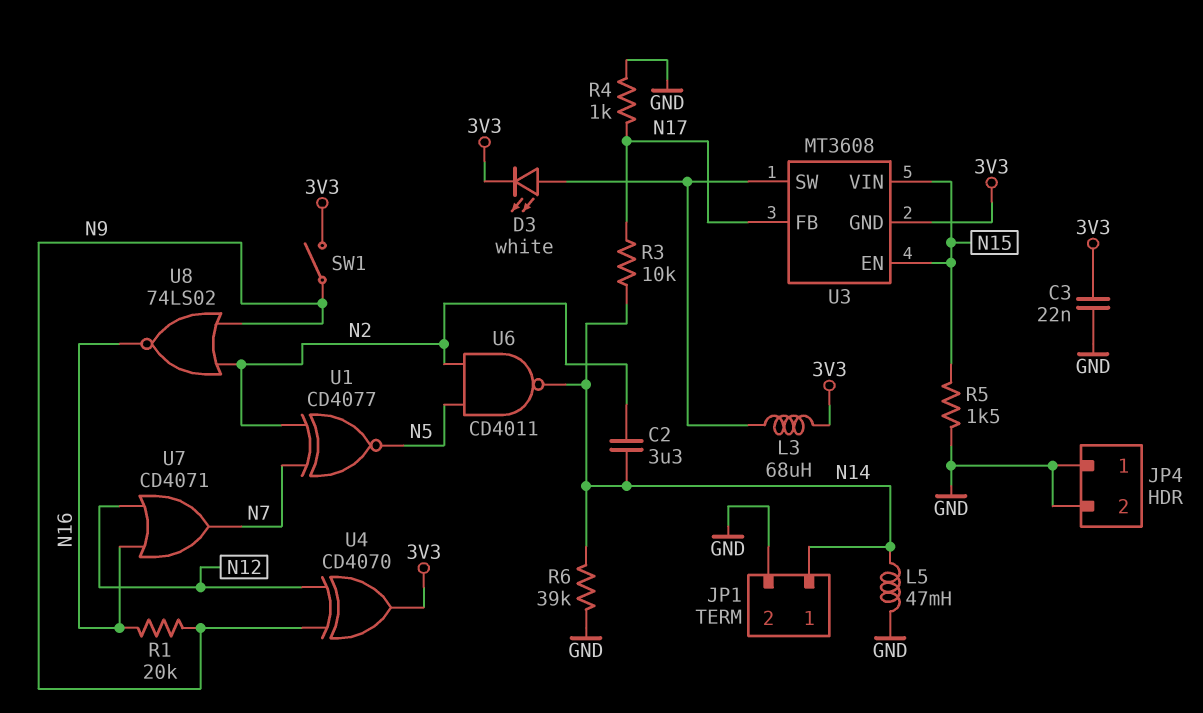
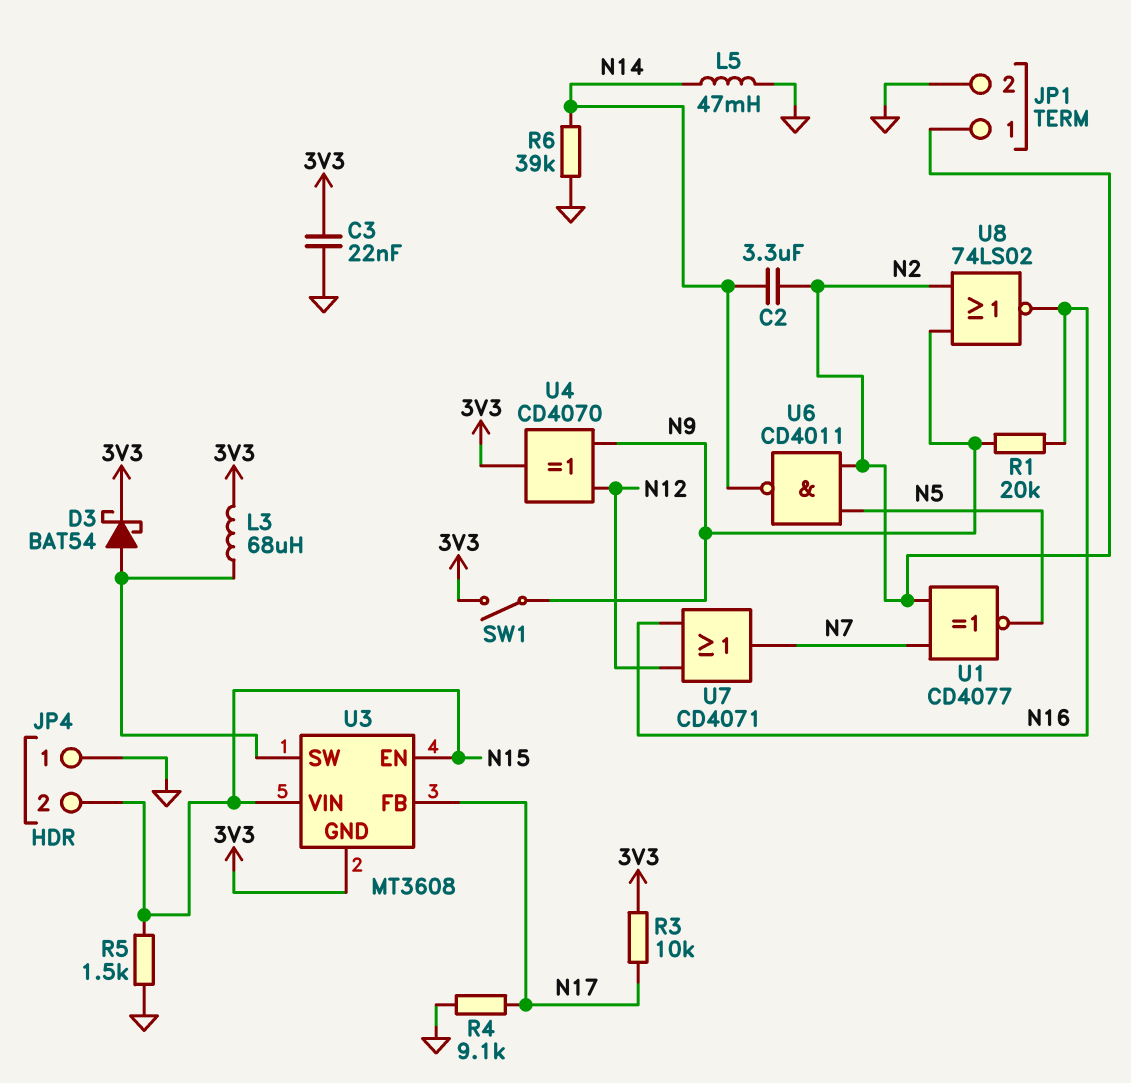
D3: LED white (A U3/SW, K 3V3) -> schottky BAT54 (A U3/SW, K 3V3)
JP1 pin 1: N14 -> N2
JP4 pin 2: GND -> N15
R3: 10k (N14, N17) -> 10k (3V3, N17)
R4: 1k (GND, N17) -> 9.1k (GND, N17)

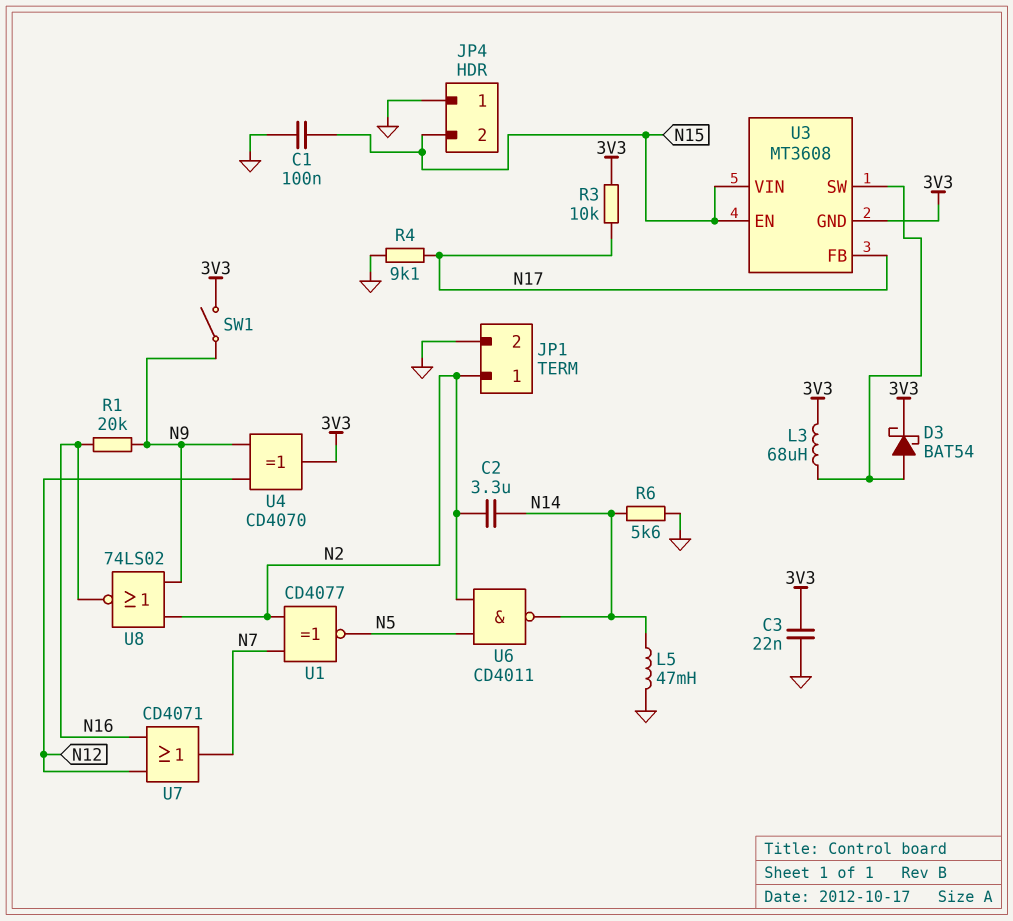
C1: none -> 100nF (GND, N15)
R5: 1.5k (GND, N15) -> none
R6: 39k (GND, N14) -> 5.6k (GND, N14)

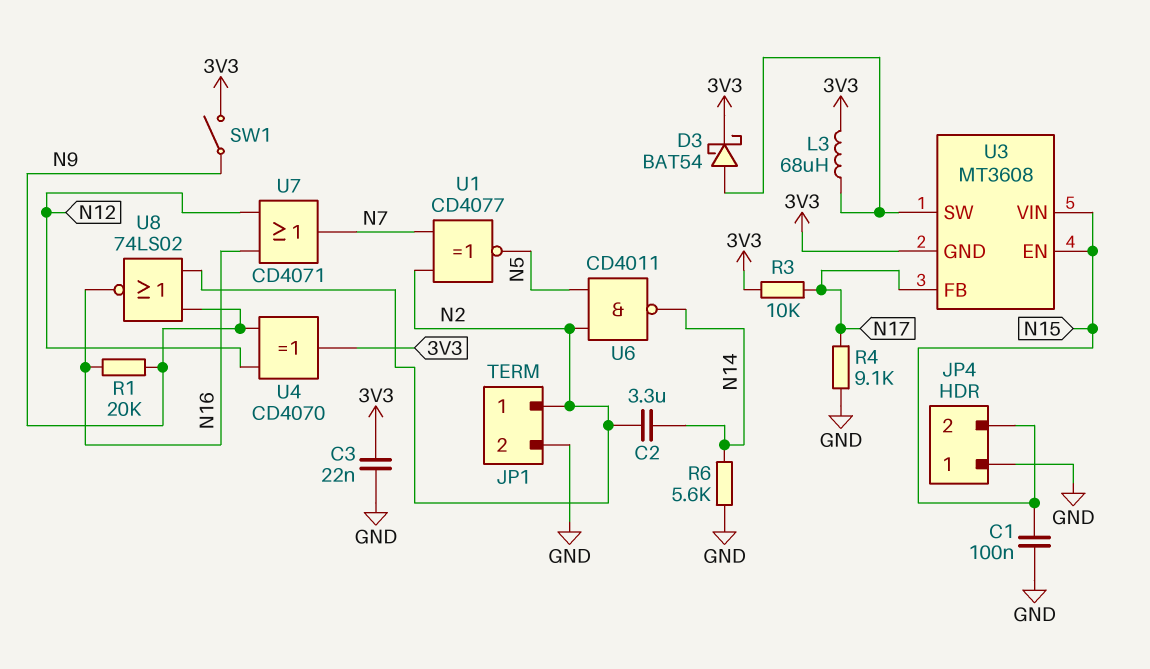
L5: 47mH (GND, N14) -> none

